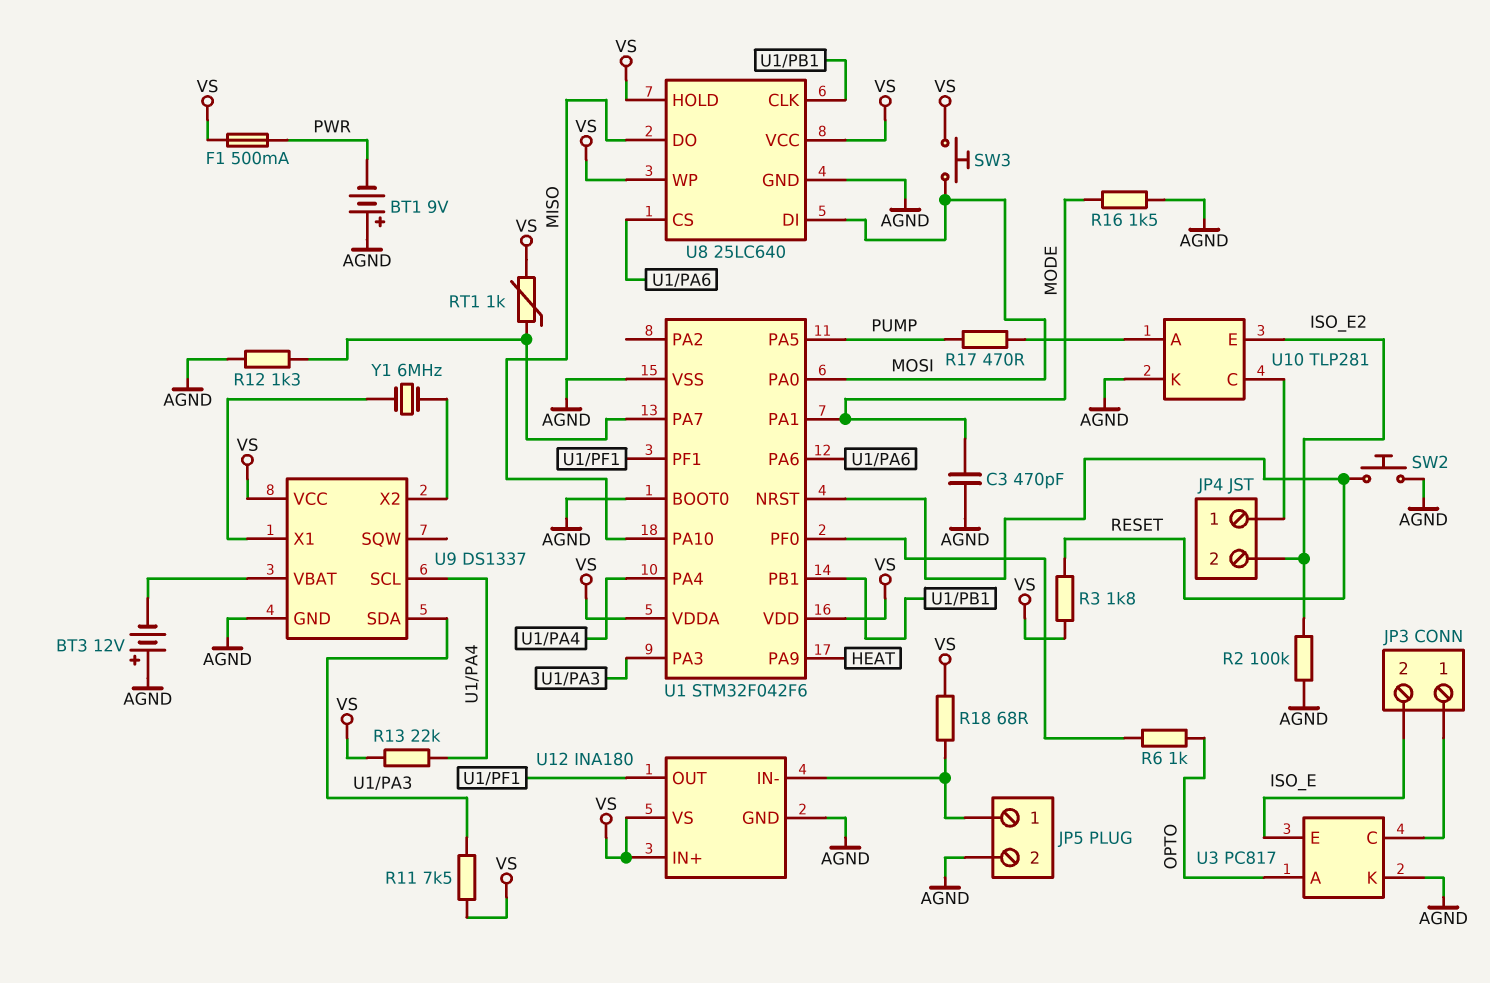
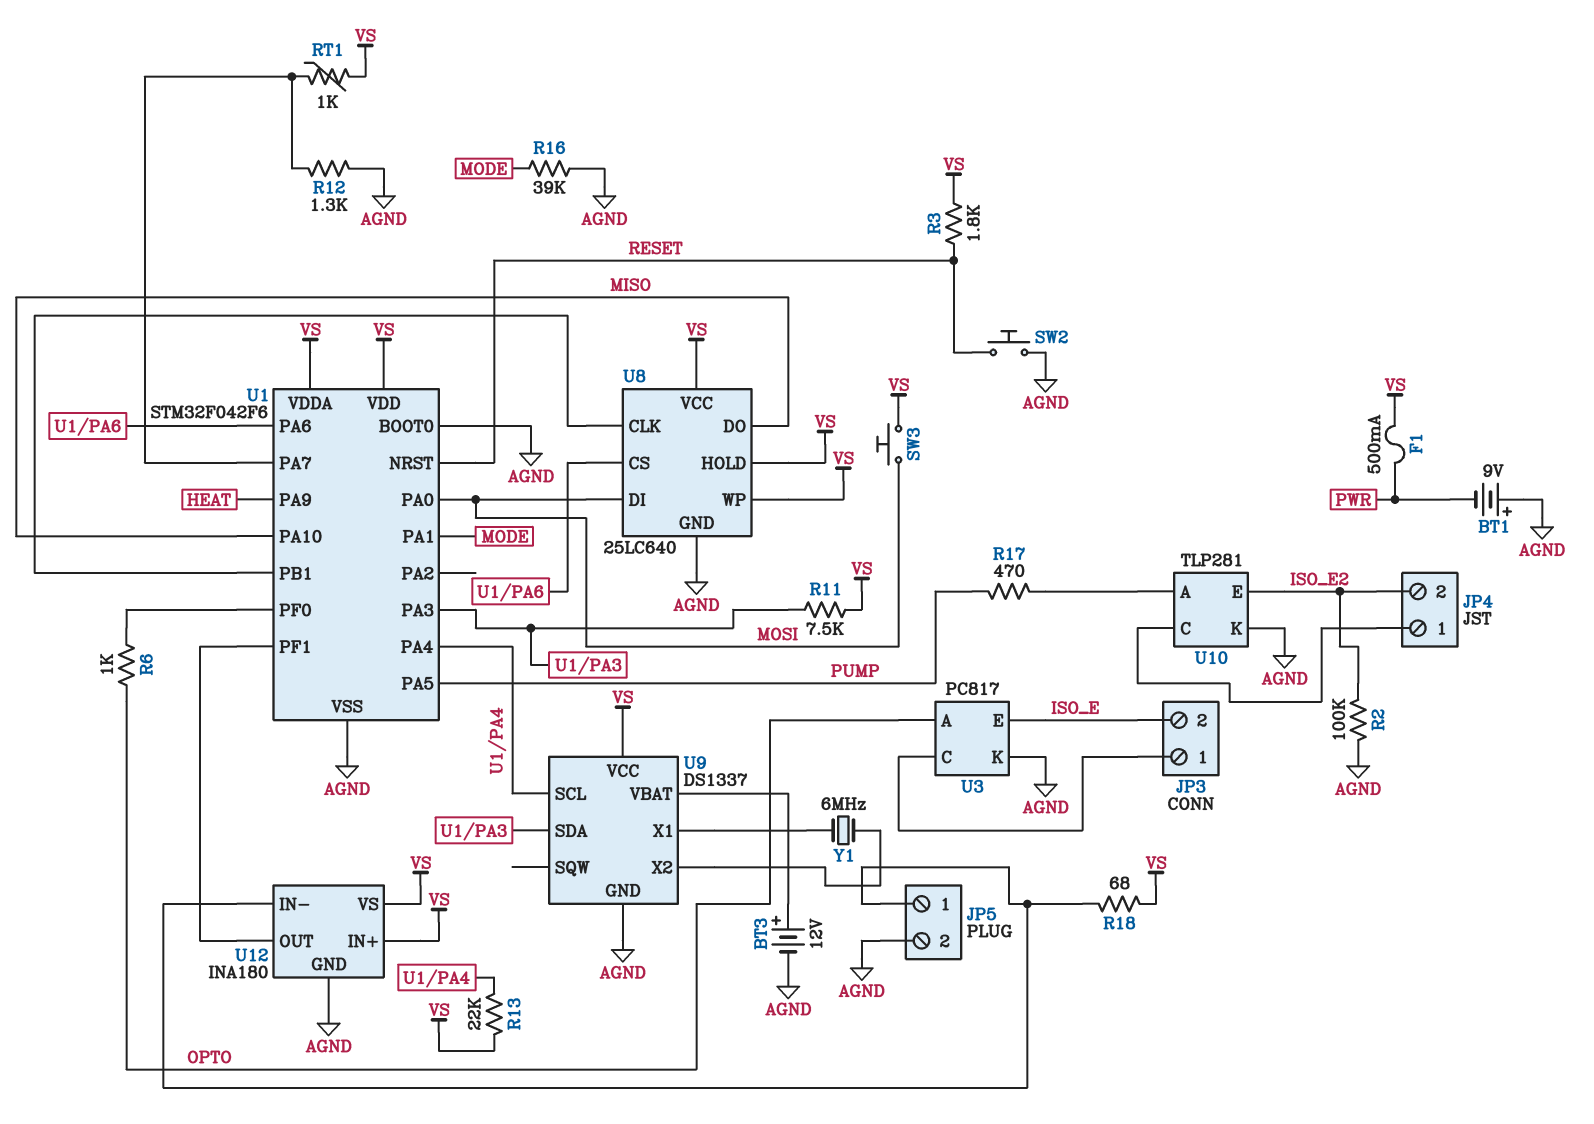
BT3: 12V (plus AGND, minus U9/VBAT) -> 12V (plus U9/VBAT, minus AGND)
C3: 470pF (AGND, MODE) -> none
R16: 1.5k (AGND, MODE) -> 39k (AGND, MODE)

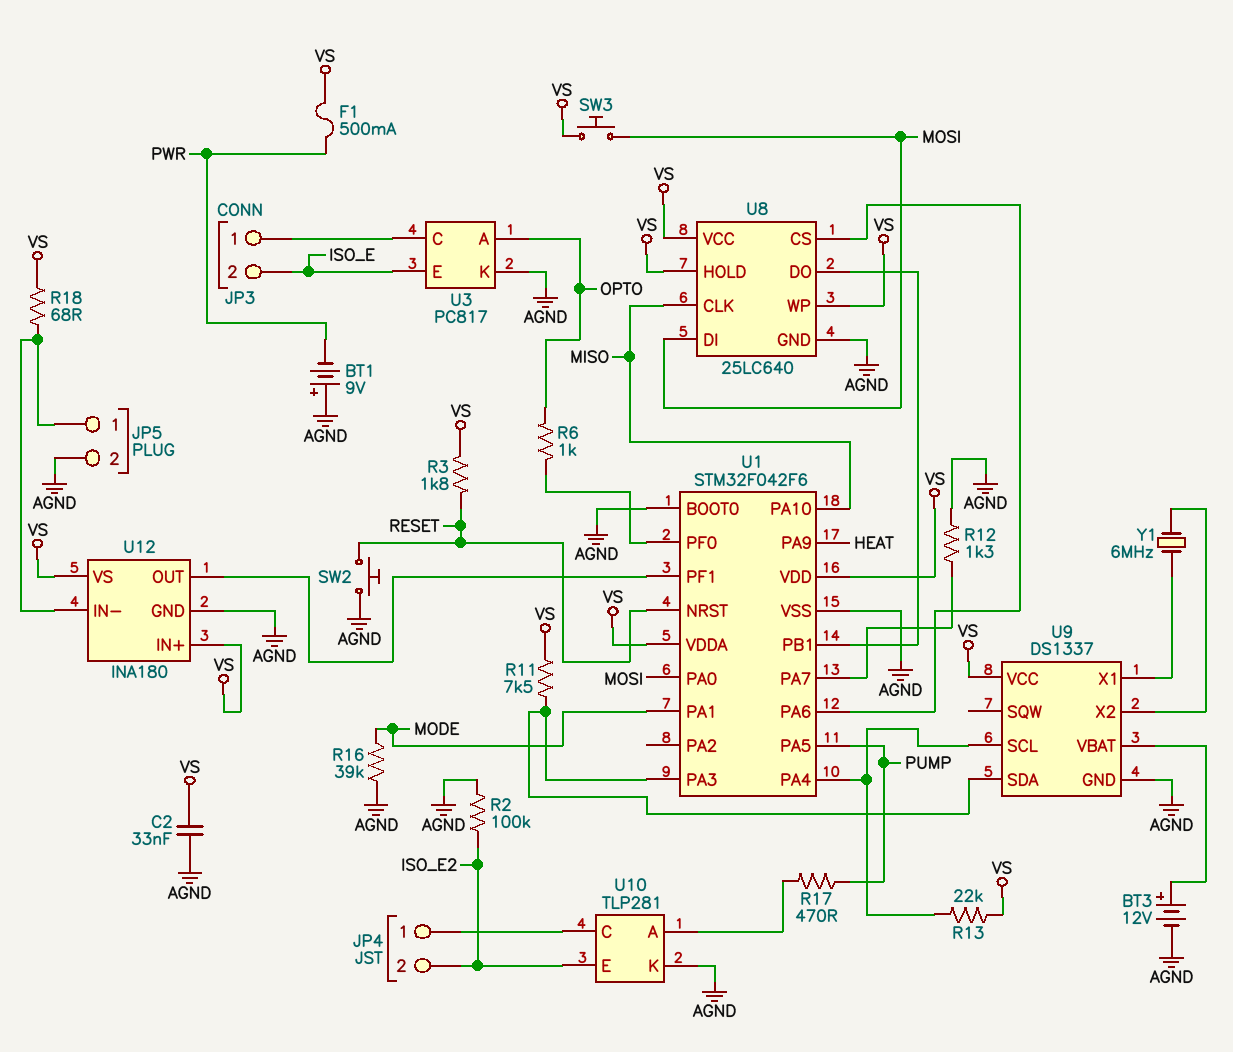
C2: none -> 33nF (AGND, VS)
RT1: 1k (U1/PA7, VS) -> none
U8 pin CLK: U1/PB1 -> MISO
U8 pin DO: MISO -> U1/PB1

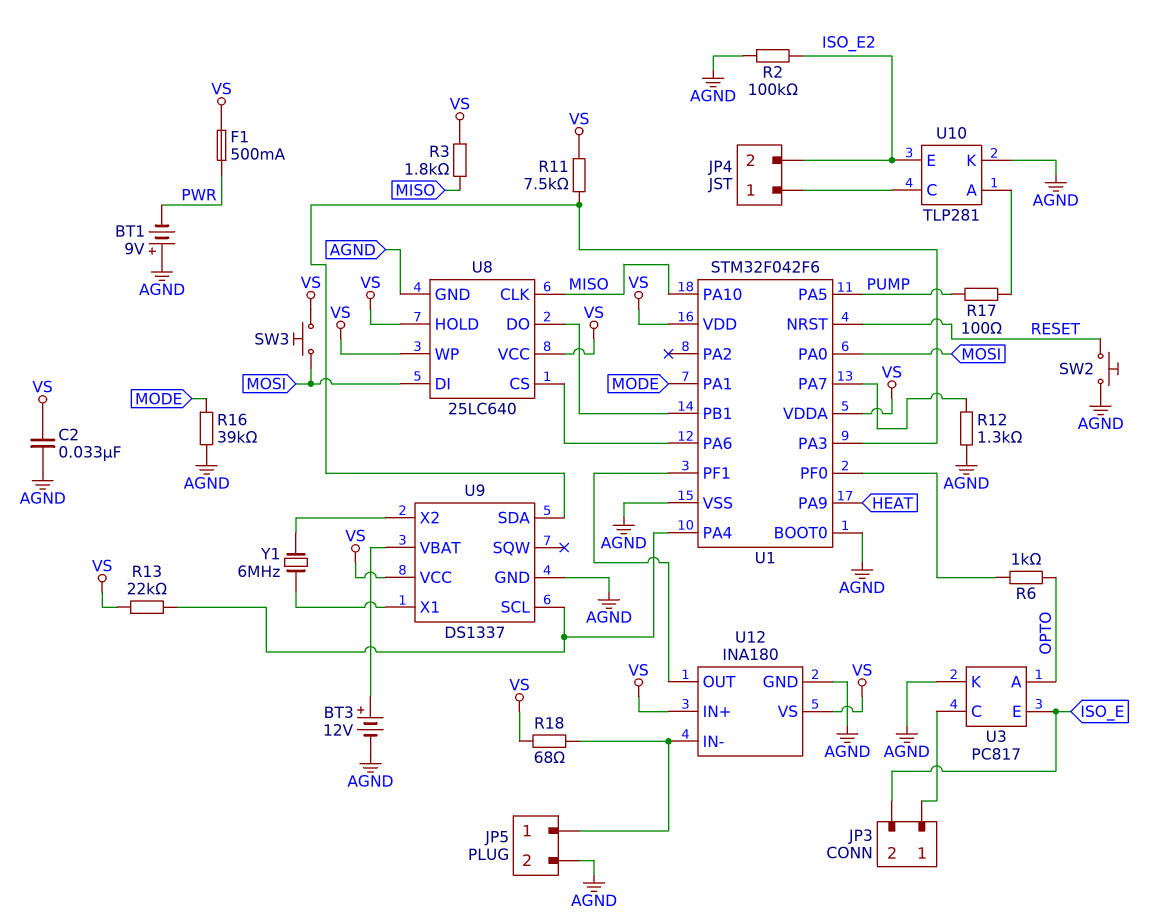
R3: 1.8k (RESET, VS) -> 1.8k (MISO, VS)
R17: 470 (PUMP, U10/A) -> 100 (PUMP, U10/A)

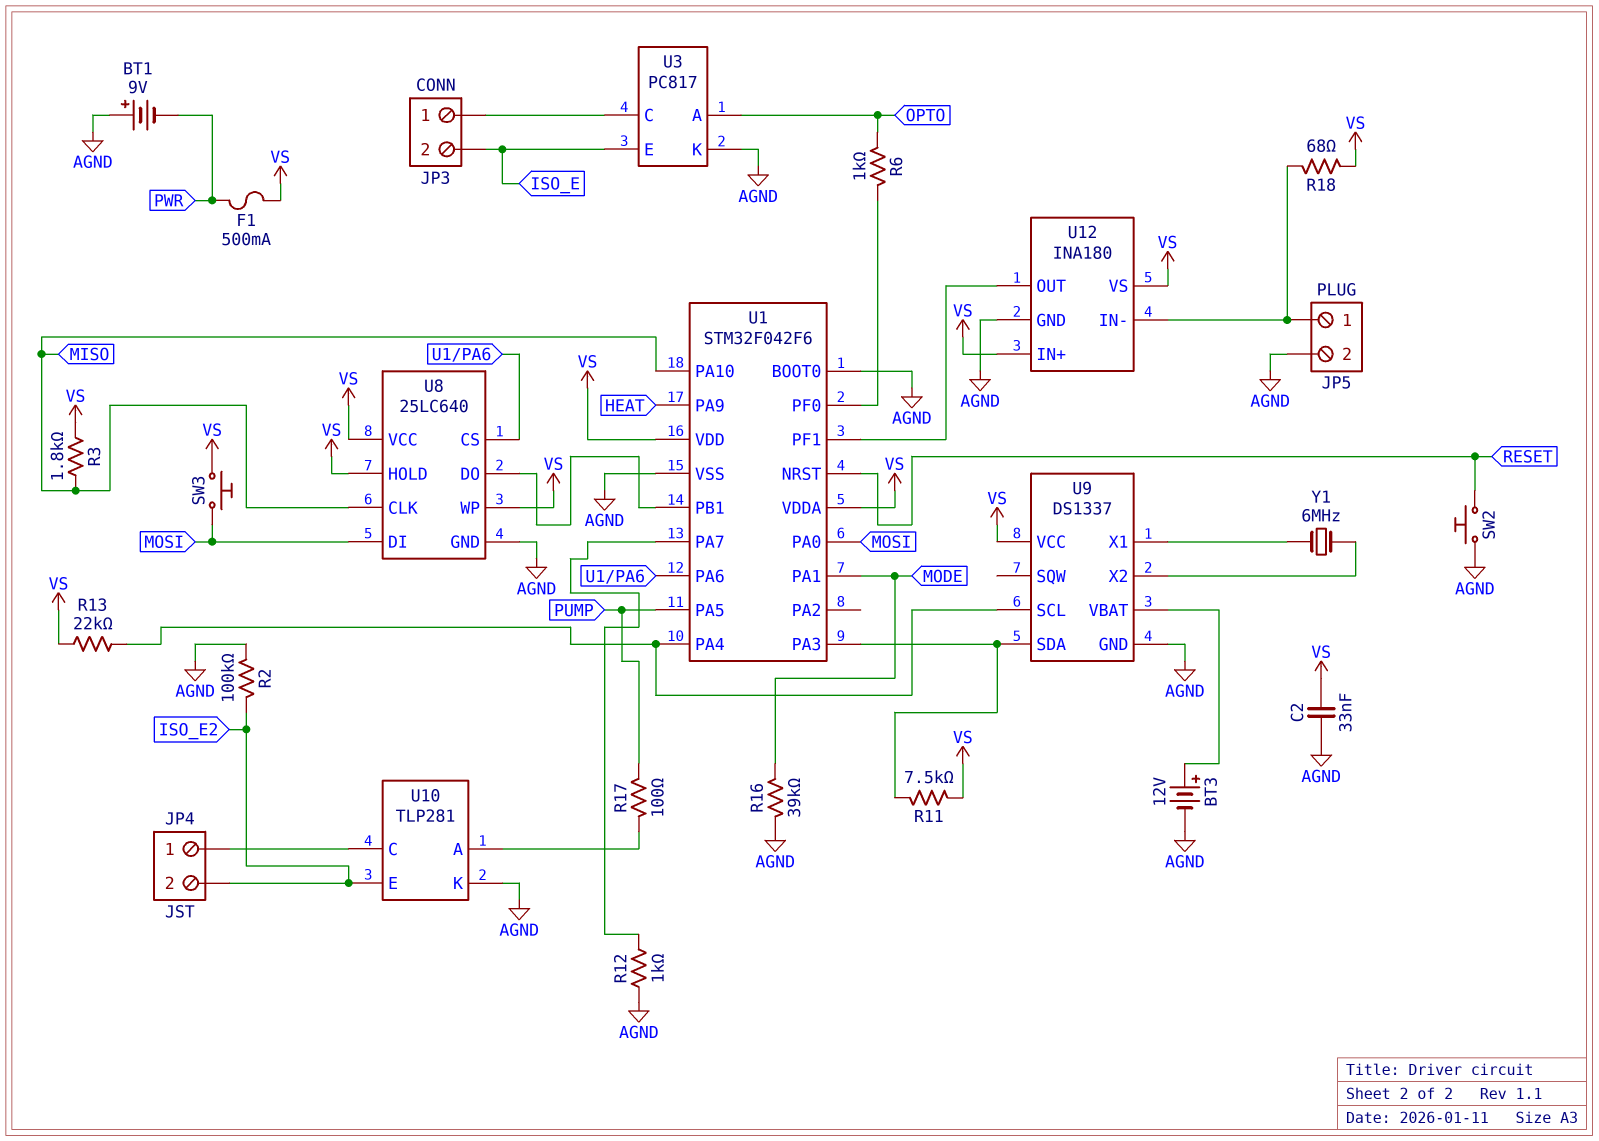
R12: 1.3k (AGND, U1/PA7) -> 1k (AGND, U1/PA7)

